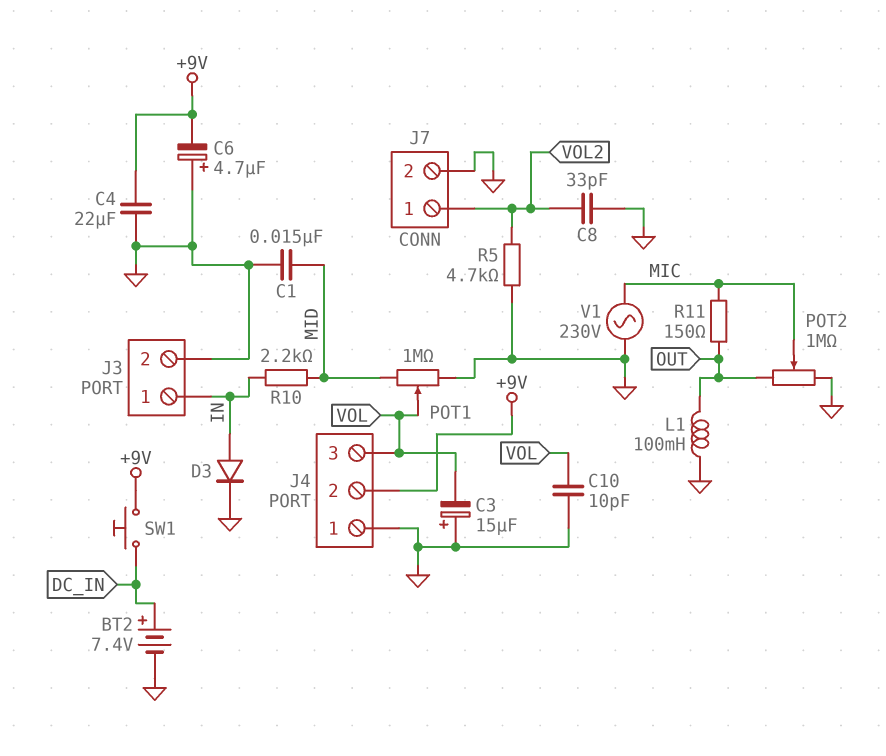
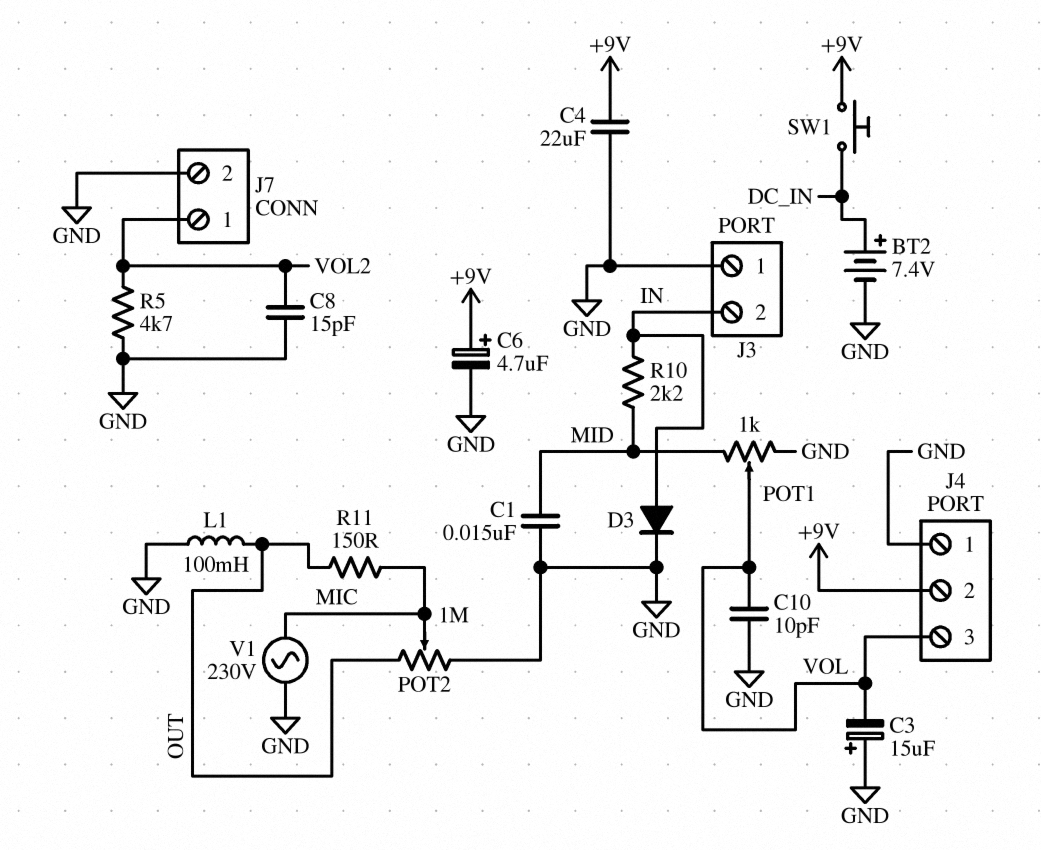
C6: 4.7uF (plus GND, minus +9V) -> 4.7uF (plus +9V, minus GND)
C8: 33pF (GND, VOL2) -> 15pF (GND, VOL2)
J3 pin 1: IN -> GND
J3 pin 2: GND -> IN
POT1: 1M (GND, MID, wiper VOL) -> 1k (GND, MID, wiper VOL)

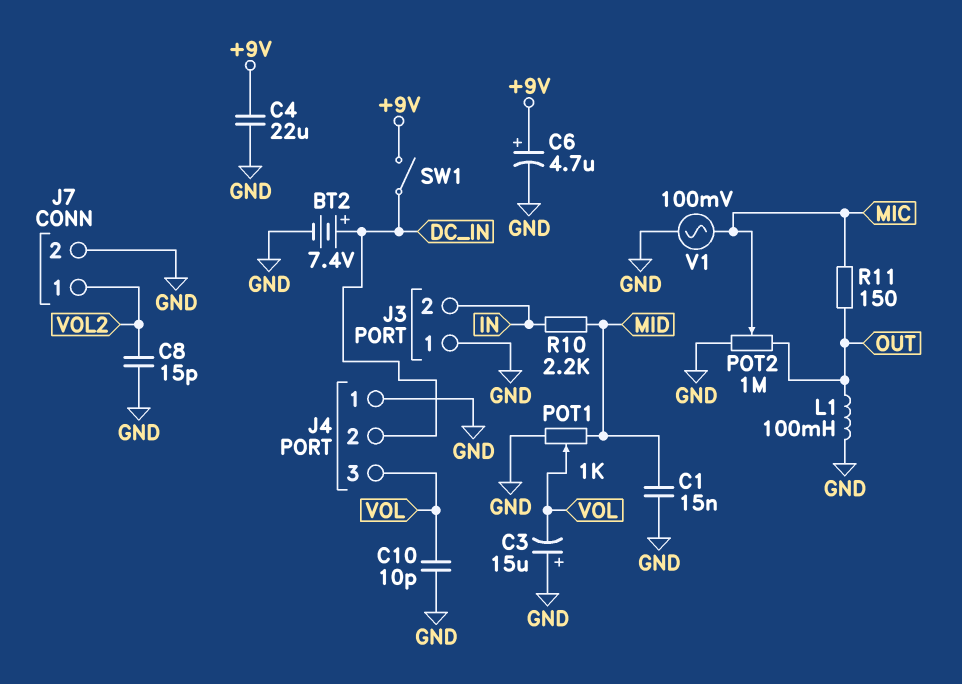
D3: diode (A IN, K GND) -> none
J4 pin 2: +9V -> DC_IN
R5: 4.7k (GND, VOL2) -> none
SW1: button (+9V, DC_IN) -> switch (+9V, DC_IN)
V1: AC 230V (GND, MIC) -> AC 100mV (GND, MIC)

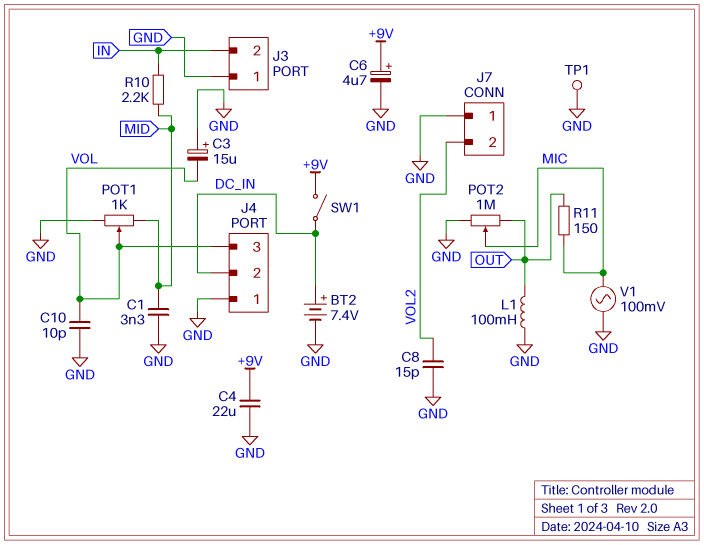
C1: 15nF (GND, MID) -> 3.3nF (GND, MID)
J7 pin 1: VOL2 -> GND
J7 pin 2: GND -> VOL2
TP1: none -> test point (GND)

